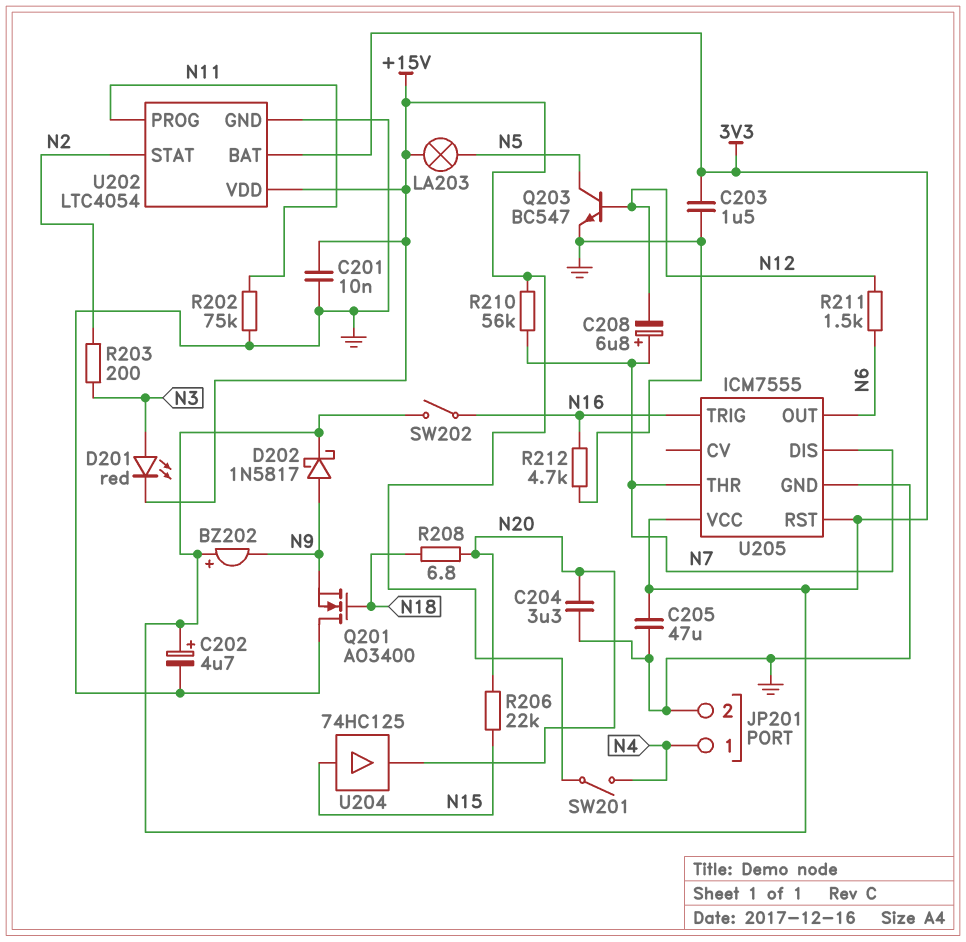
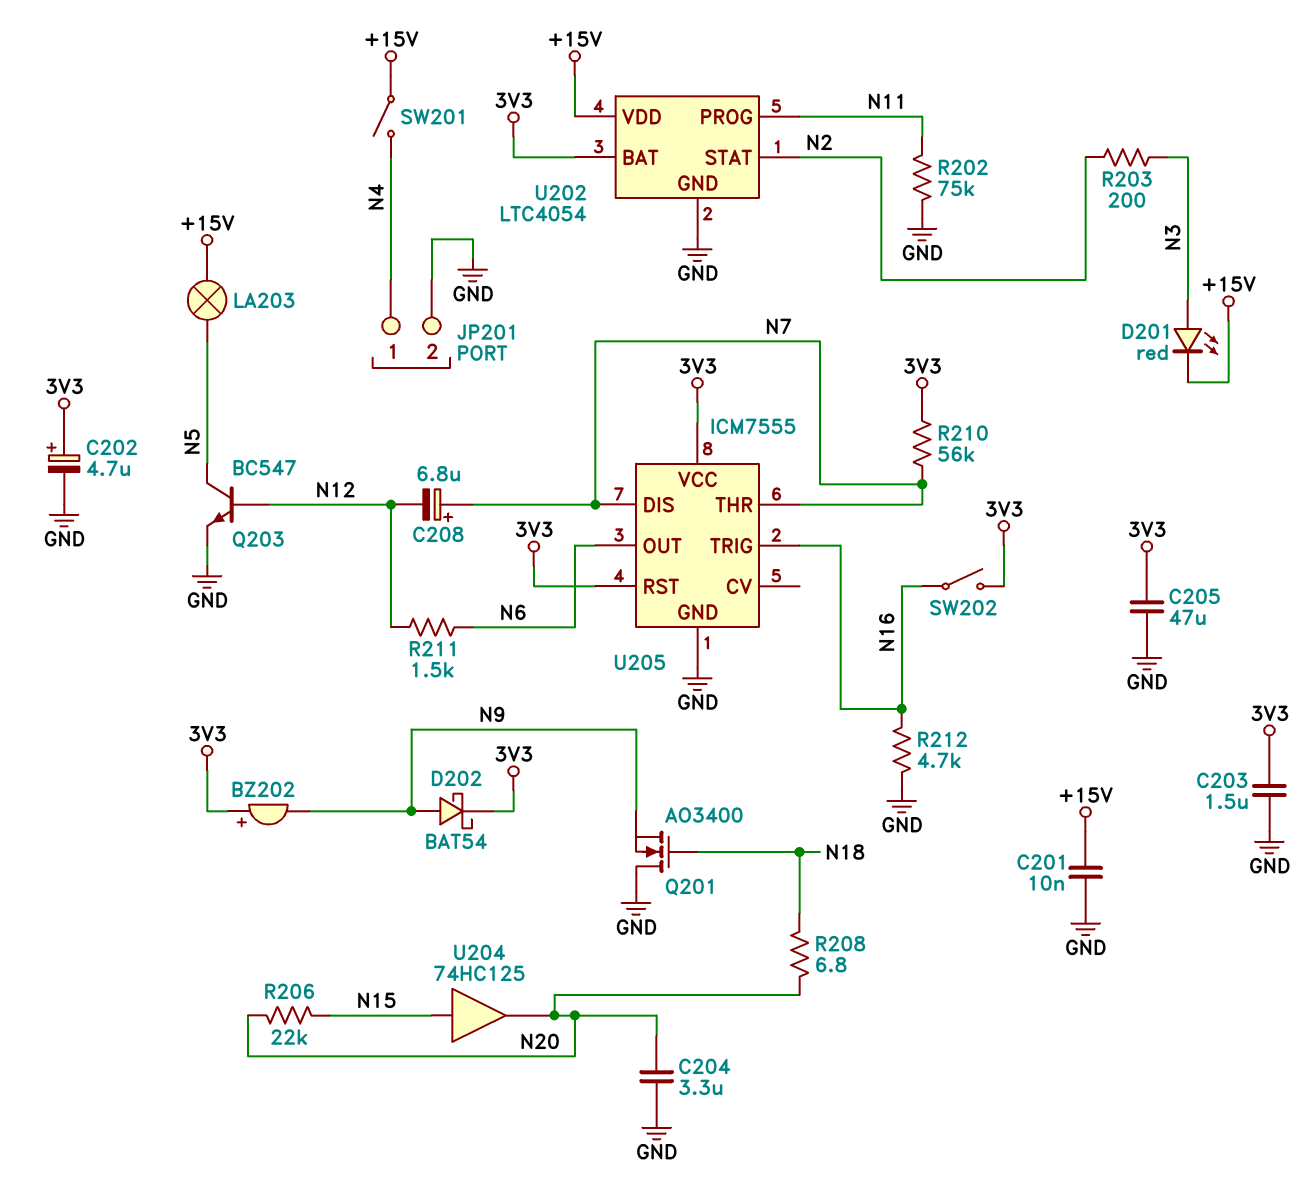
D202: schottky 1N5817 (A N9, K 3V3) -> schottky BAT54 (A N9, K 3V3)
R210: 56k (+15V, N7) -> 56k (3V3, N7)

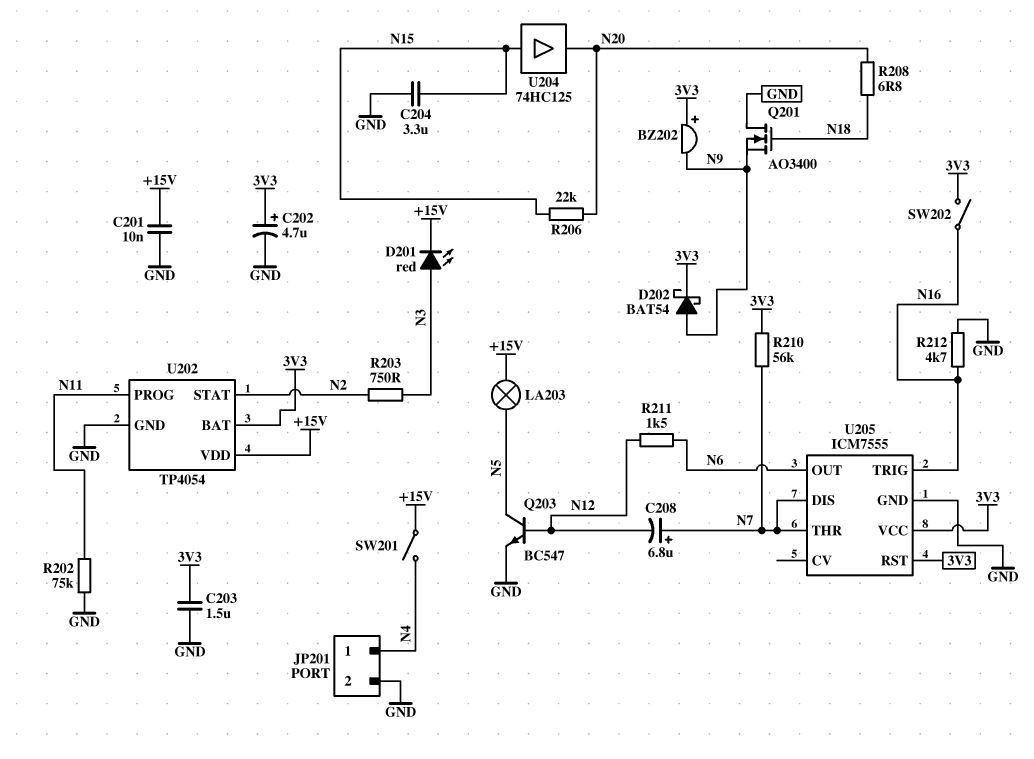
C204: 3.3uF (GND, N20) -> 3.3uF (GND, N15)
C205: 47uF (3V3, GND) -> none
R203: 200 (N2, N3) -> 750 (N2, N3)
U202: LTC4054 -> TP4054

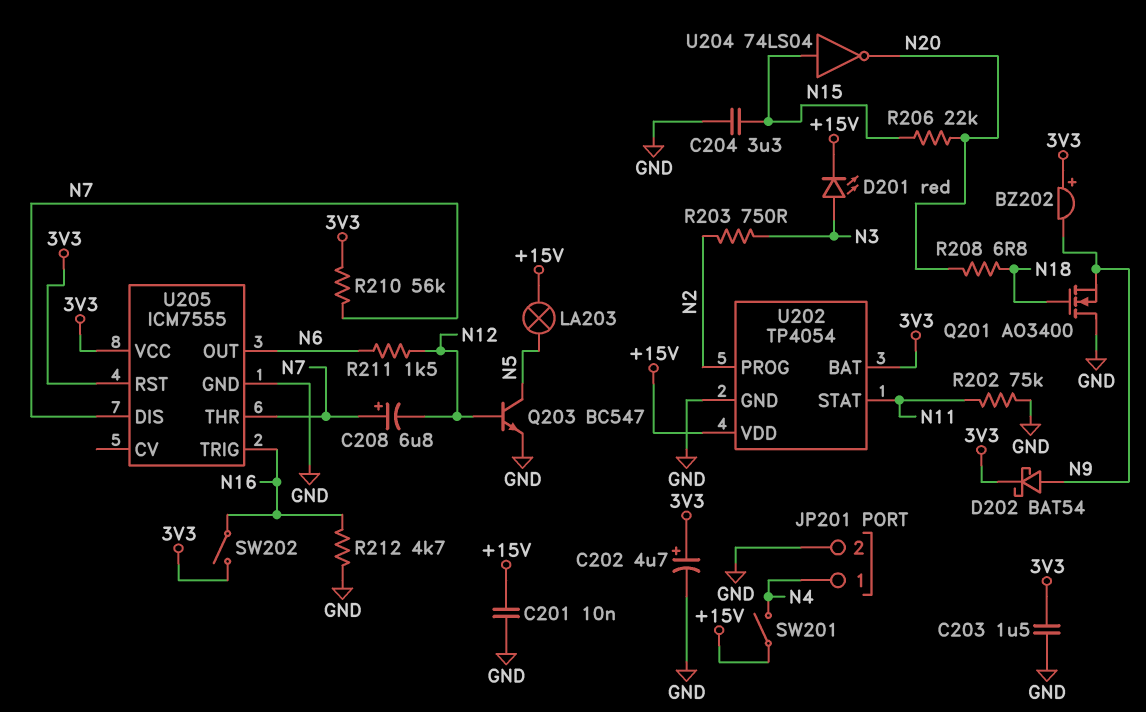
U202 pin PROG: N11 -> N2
U202 pin STAT: N2 -> N11
U204: buffer 74HC125 (in N15, out N20) -> NOT 74LS04 (in N15, out N20)

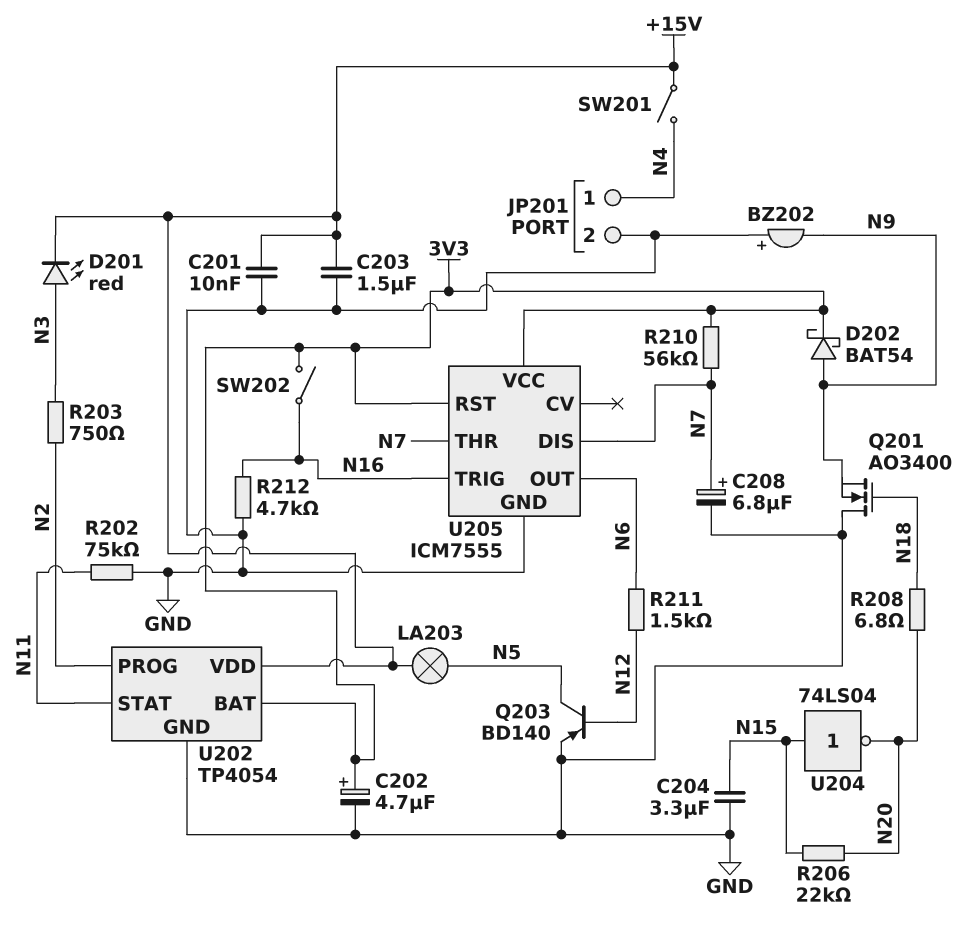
BZ202: buzzer (plus 3V3, minus N9) -> buzzer (plus GND, minus N9)
C203: 1.5uF (3V3, GND) -> 1.5uF (+15V, GND)
C208: 6.8uF (plus N7, minus N12) -> 6.8uF (plus N7, minus GND)
Q203: NPN BC547 (B N12, C N5, E GND) -> PNP BD140 (B N12, C N5, E GND)

